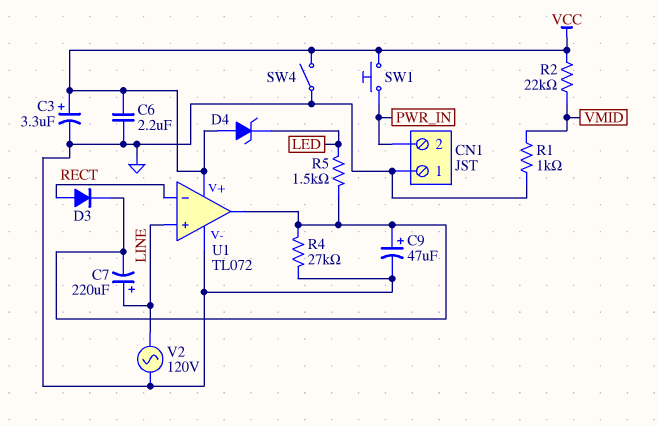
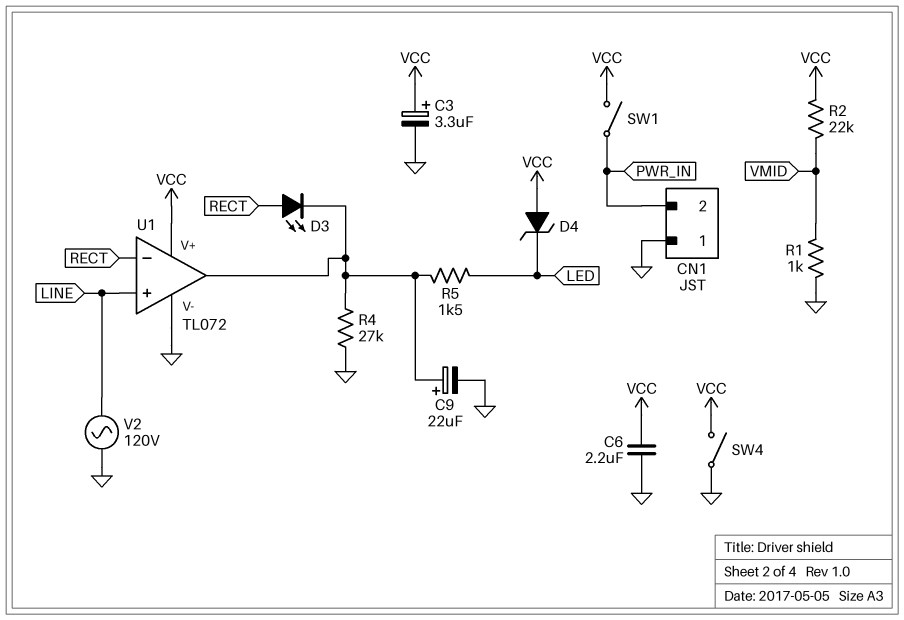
C7: 220uF (plus LINE, minus U1/out) -> none
C9: 47uF (plus U1/out, minus GND) -> 22uF (plus U1/out, minus GND)
D3: diode (A RECT, K U1/out) -> LED (A RECT, K U1/out)
SW1: button (PWR_IN, VCC) -> switch (PWR_IN, VCC)

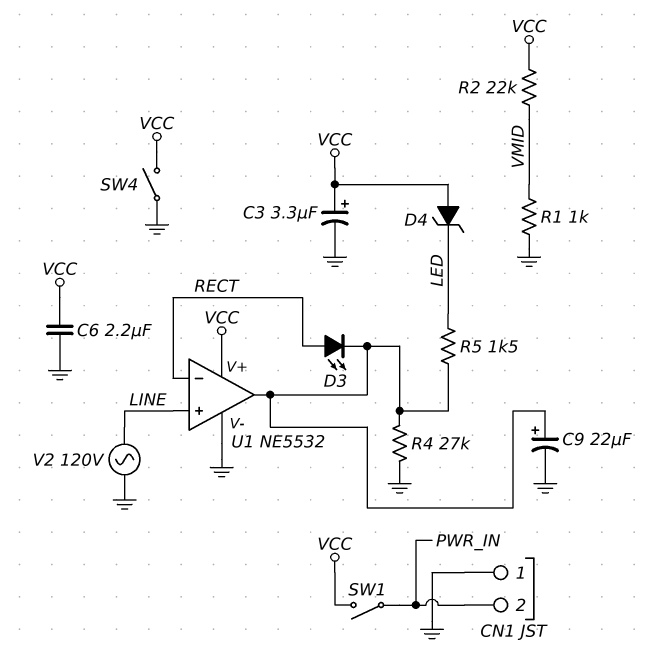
U1: TL072 -> NE5532

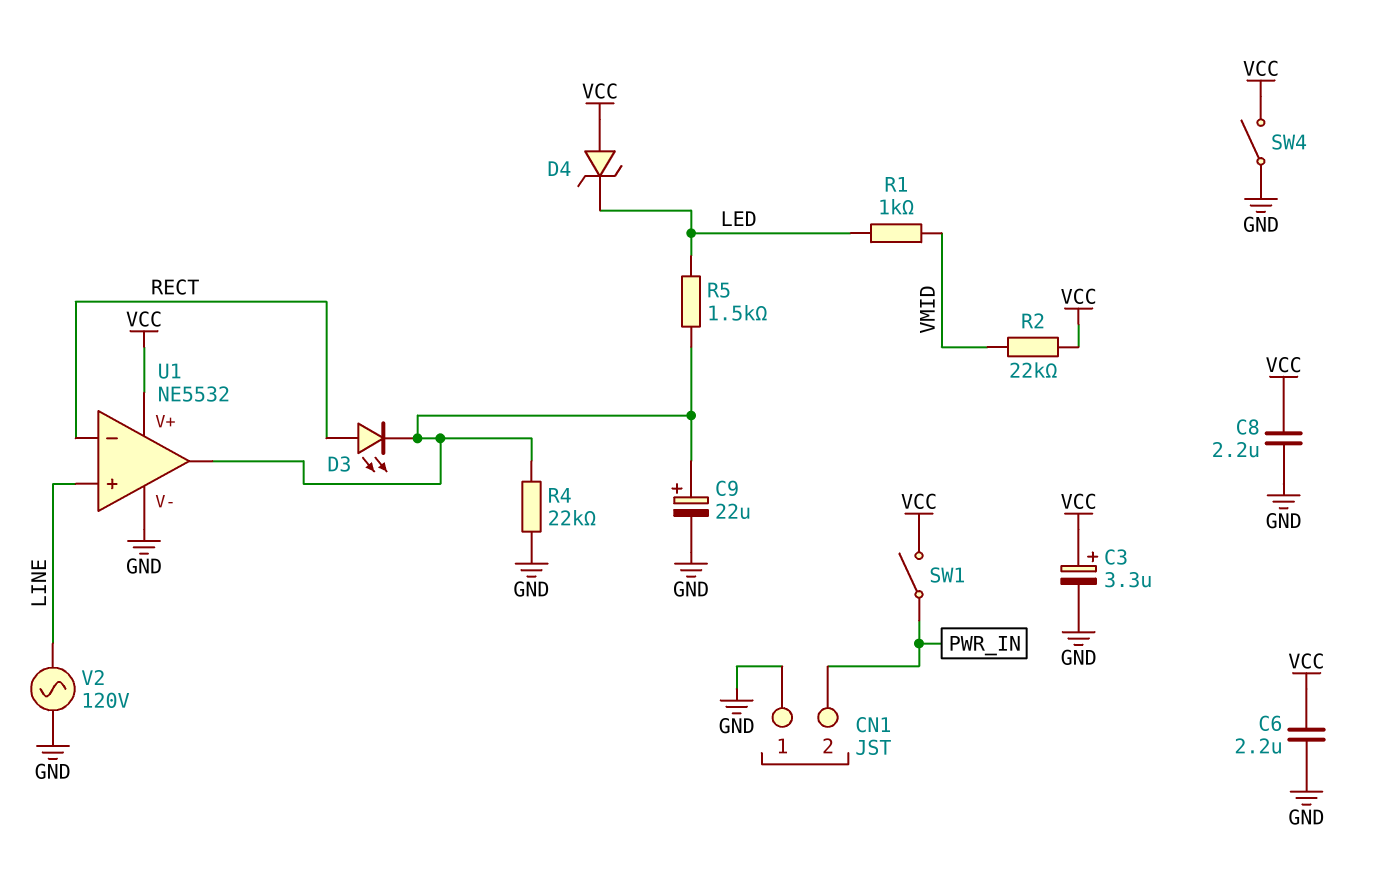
C8: none -> 2.2uF (GND, VCC)
R1: 1k (GND, VMID) -> 1k (LED, VMID)
R4: 27k (GND, U1/out) -> 22k (GND, U1/out)

